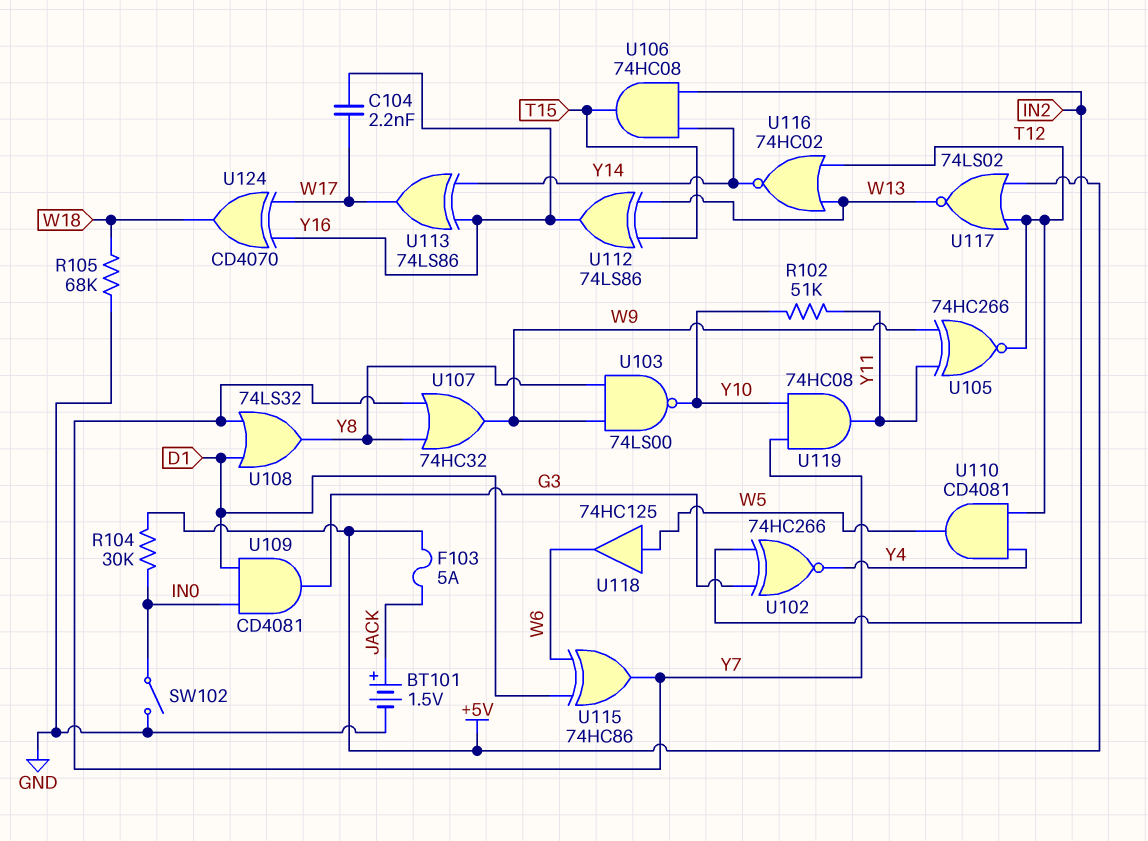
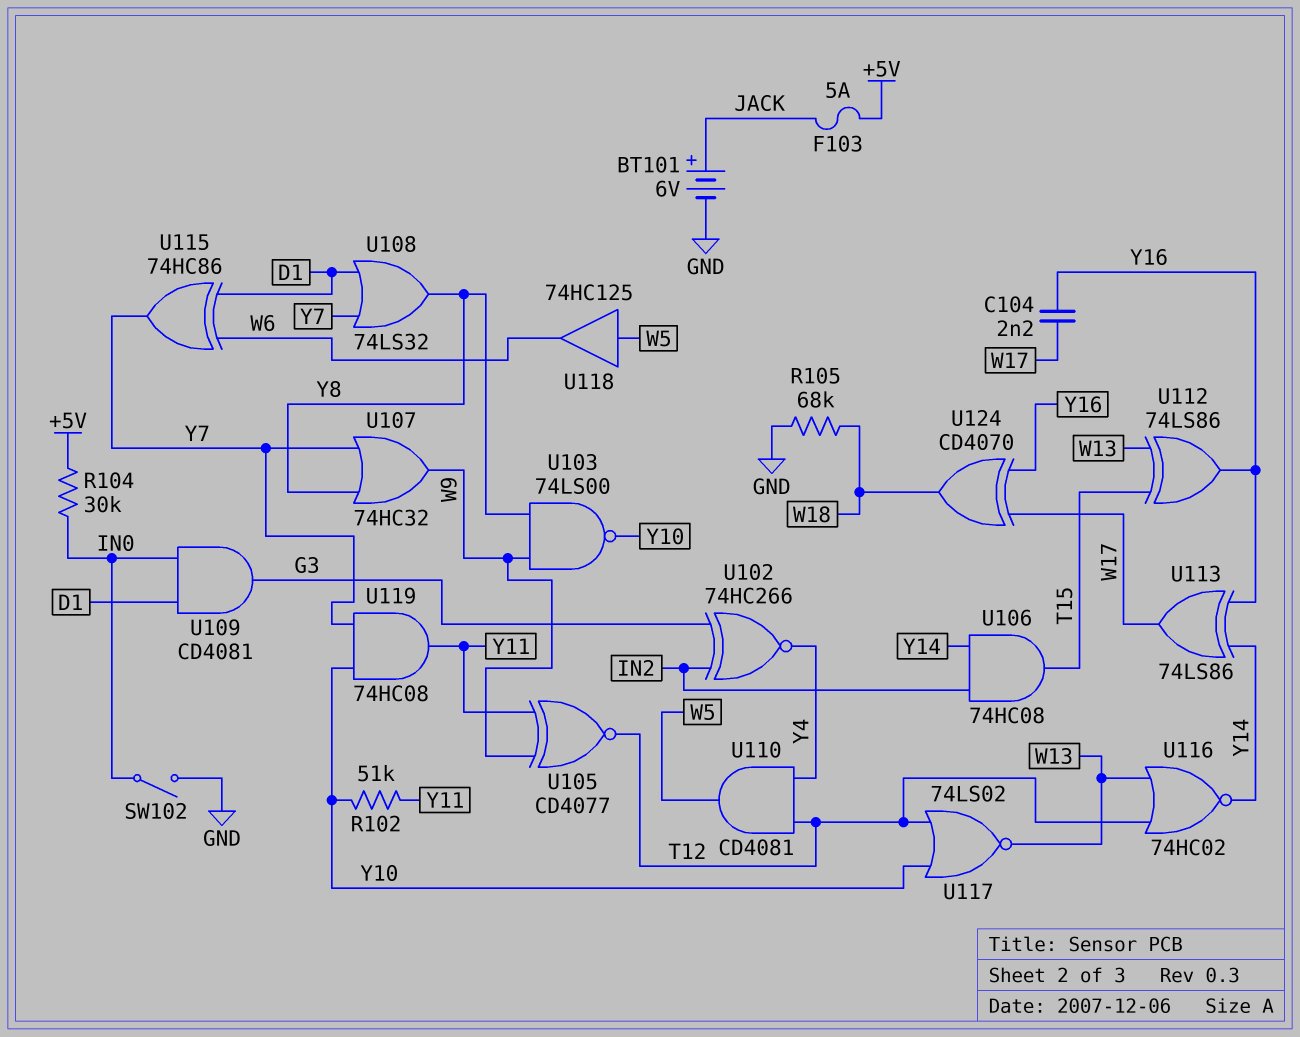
BT101: 1.5V (plus JACK, minus GND) -> 6V (plus JACK, minus GND)
U105: XNOR 74HC266 (in W9, in Y11, out T12) -> XNOR CD4077 (in W9, in Y11, out T12)
U117: NOR 74LS02 (in +5V, in T12, out W13) -> NOR 74LS02 (in T12, in Y10, out W13)

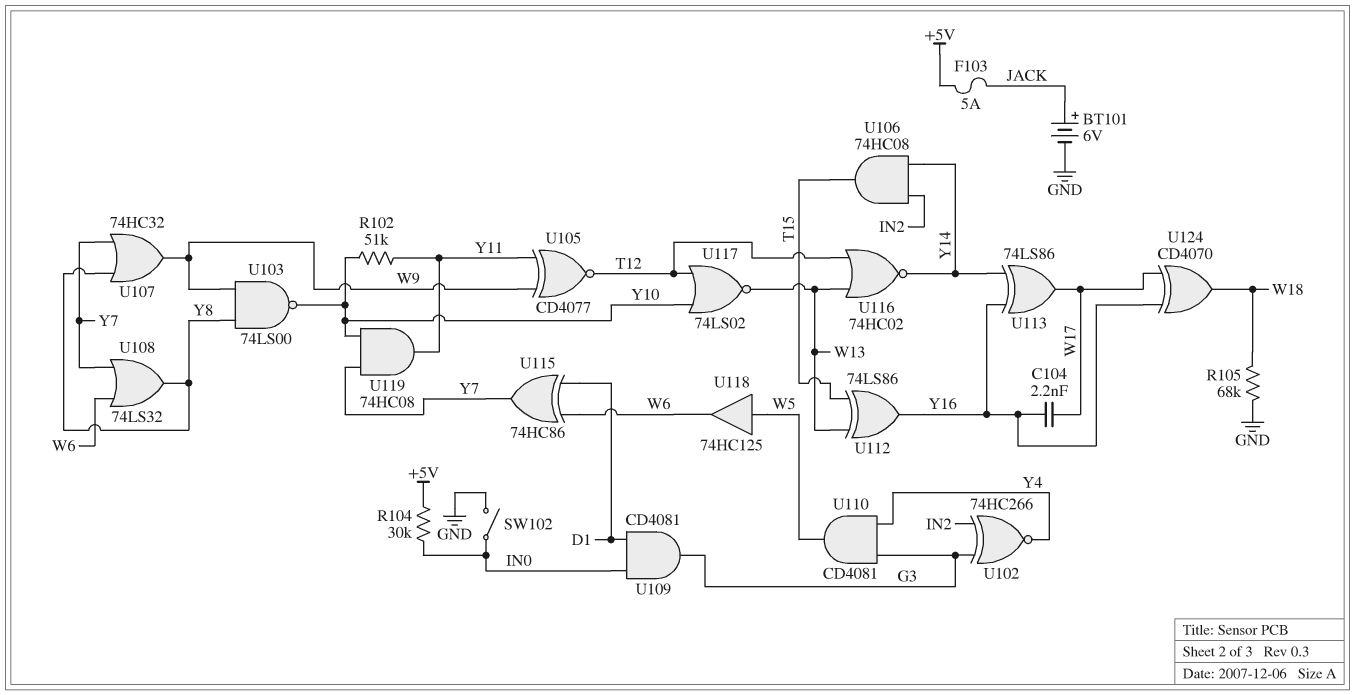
U108: OR 74LS32 (in D1, in Y7, out Y8) -> OR 74LS32 (in W6, in Y7, out Y8)
U110: AND CD4081 (in T12, in Y4, out W5) -> AND CD4081 (in G3, in Y4, out W5)

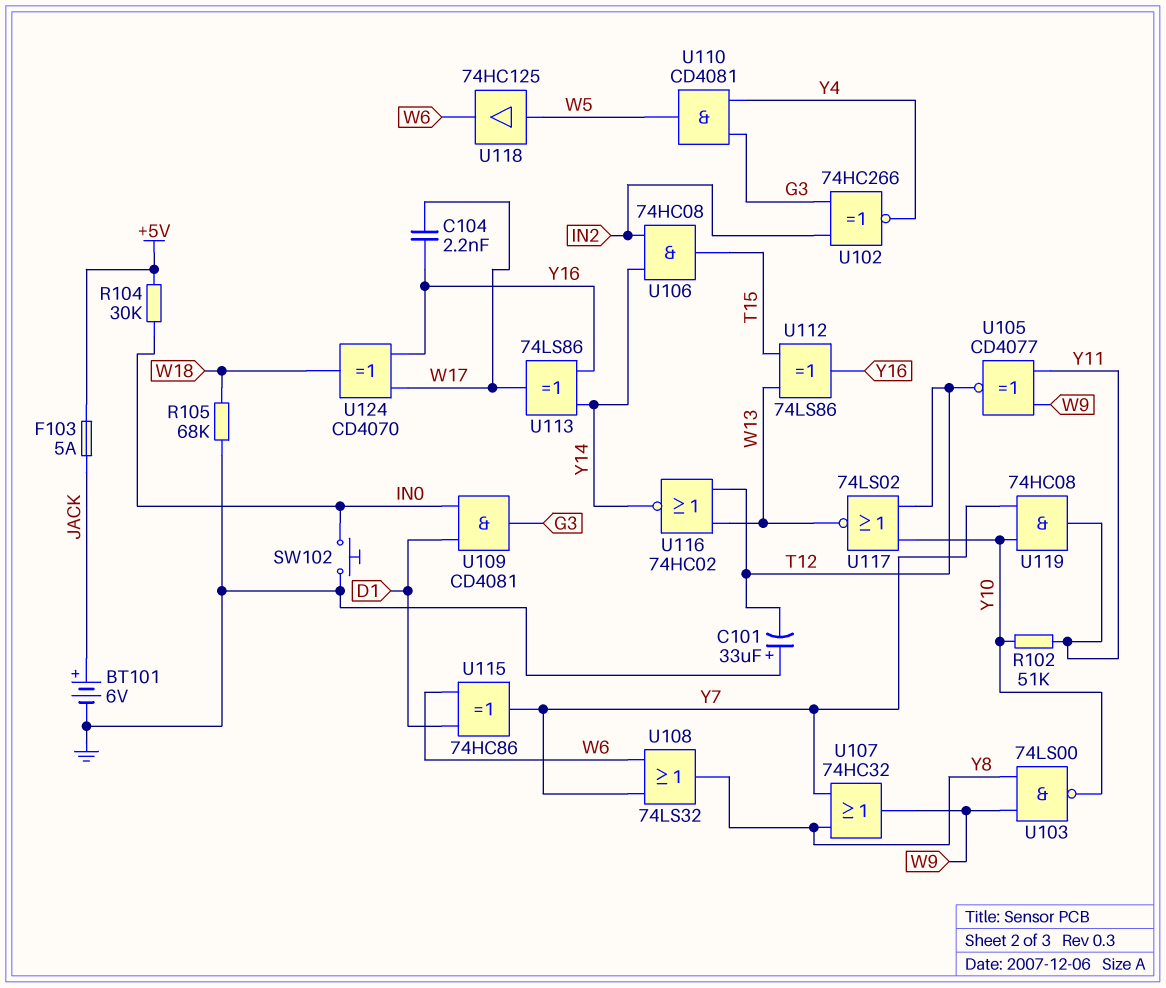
C101: none -> 33uF (plus GND, minus T12)
SW102: switch (GND, IN0) -> button (GND, IN0)

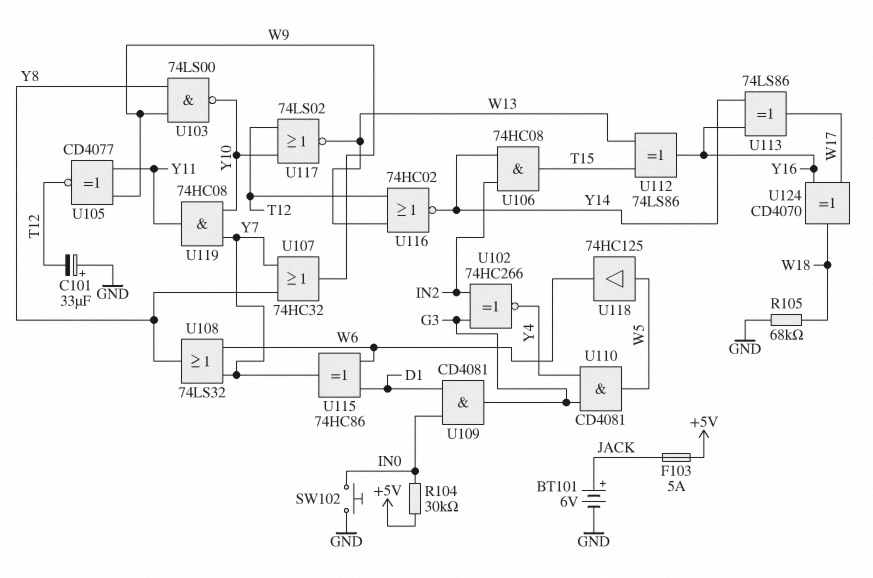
C104: 2.2nF (W17, Y16) -> none
R102: 51k (Y10, Y11) -> none

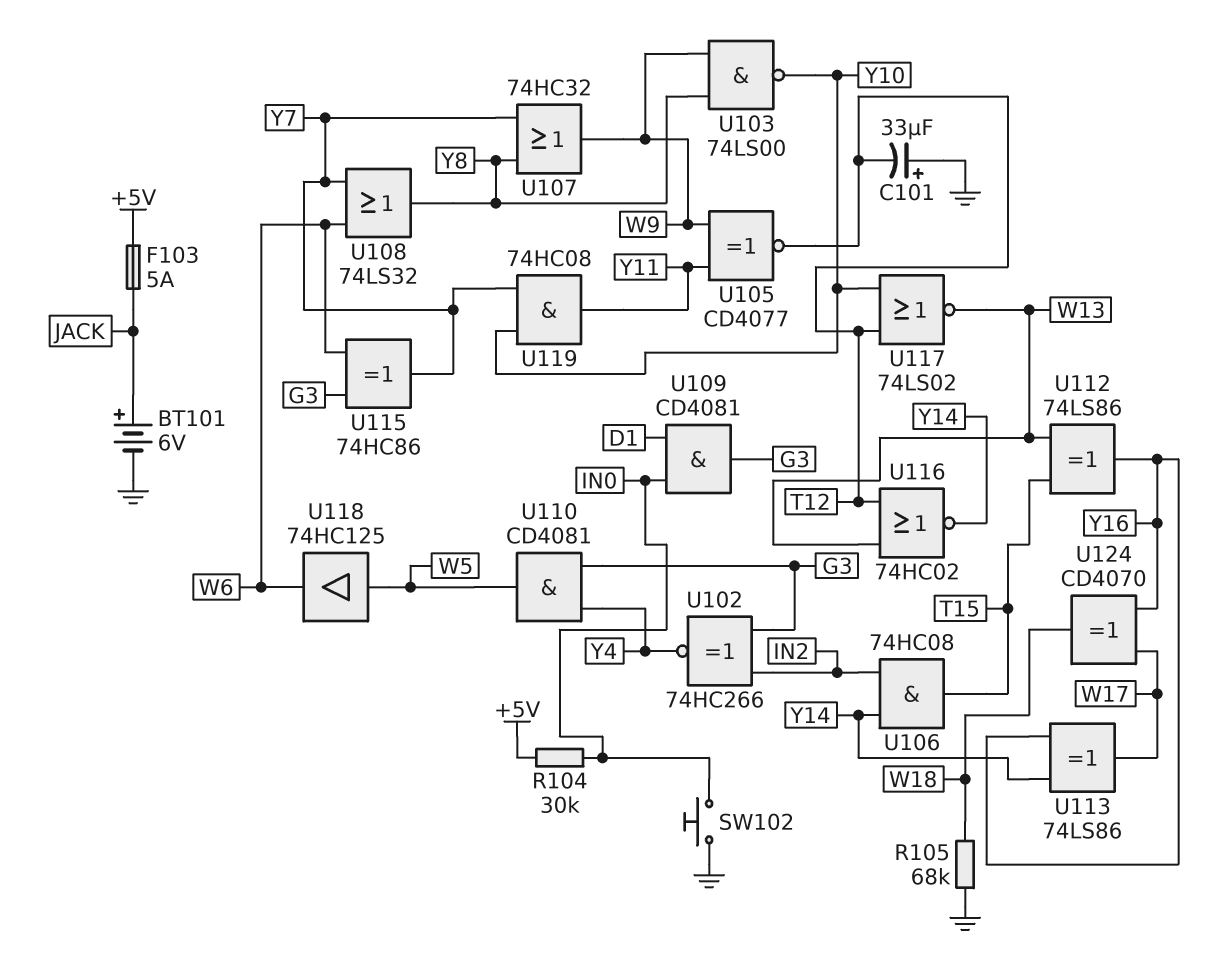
U115: XOR 74HC86 (in D1, in W6, out Y7) -> XOR 74HC86 (in G3, in W6, out Y7)

